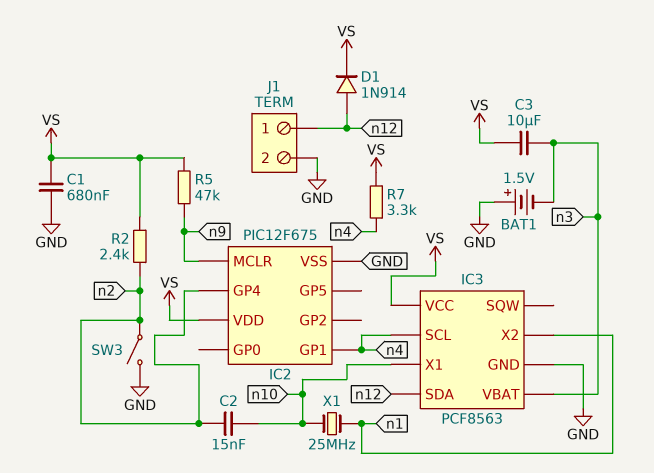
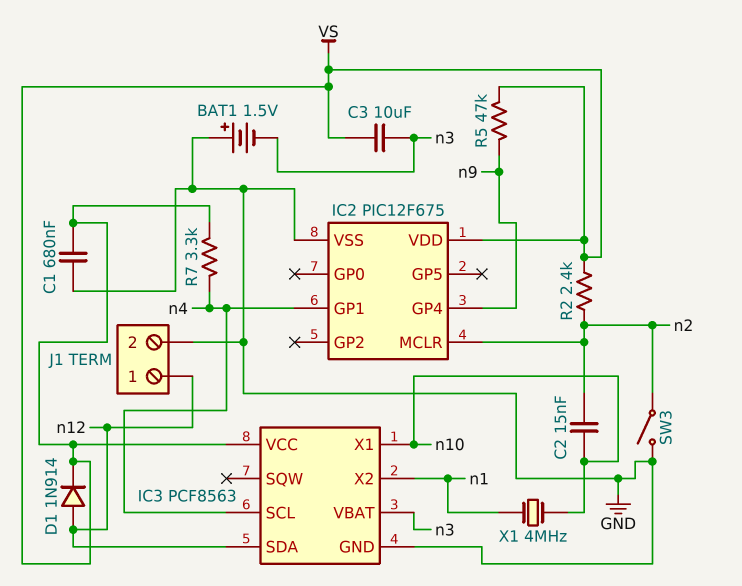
IC2 pin GP4: n2 -> n9
IC2 pin MCLR: n9 -> n2
X1: 25MHz (n1, n10) -> 4MHz (n1, n10)

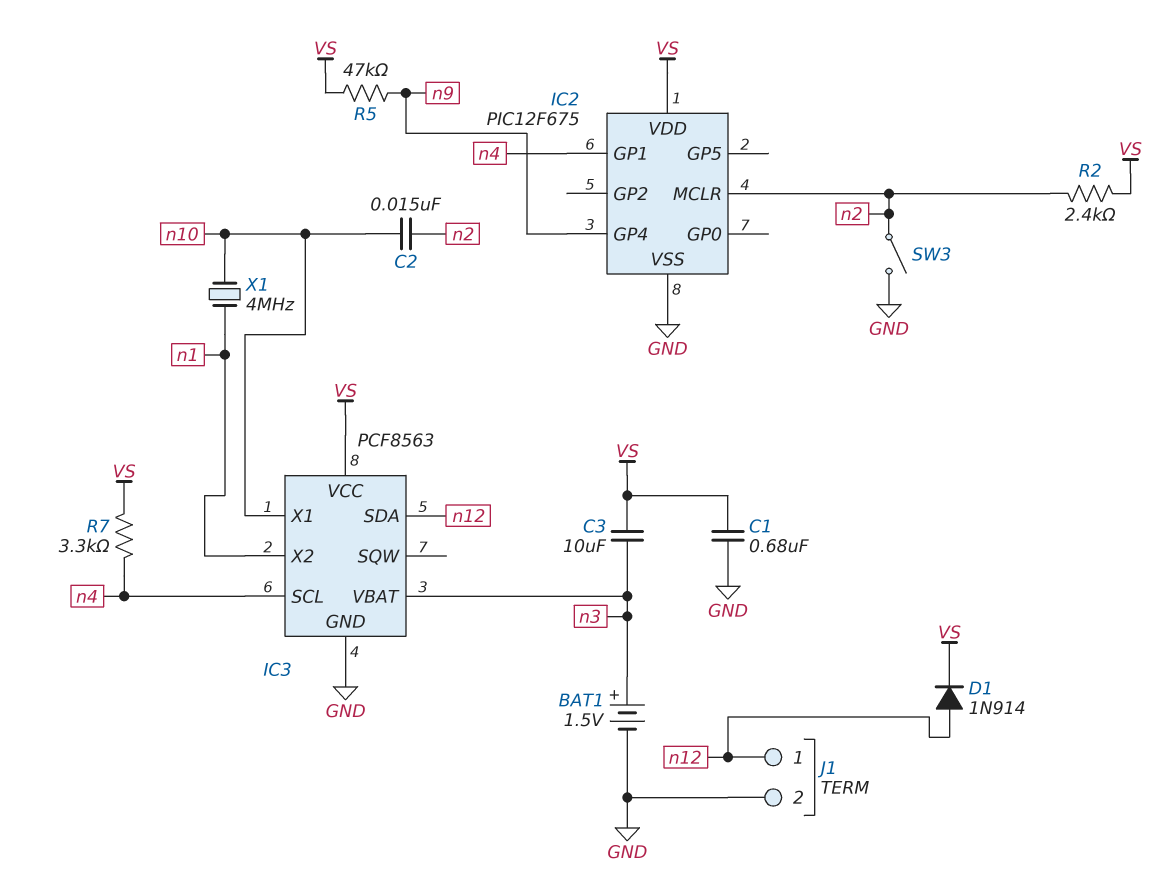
BAT1: 1.5V (plus GND, minus n3) -> 1.5V (plus n3, minus GND)

